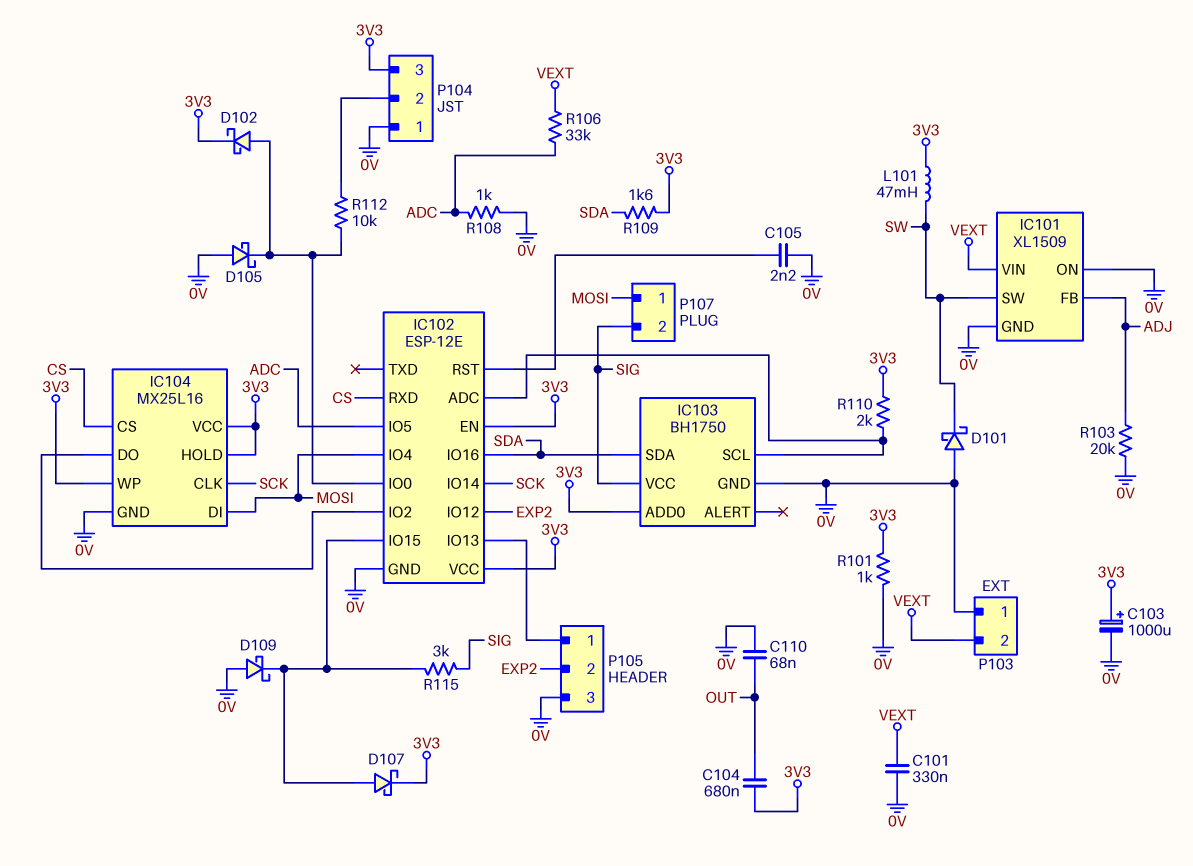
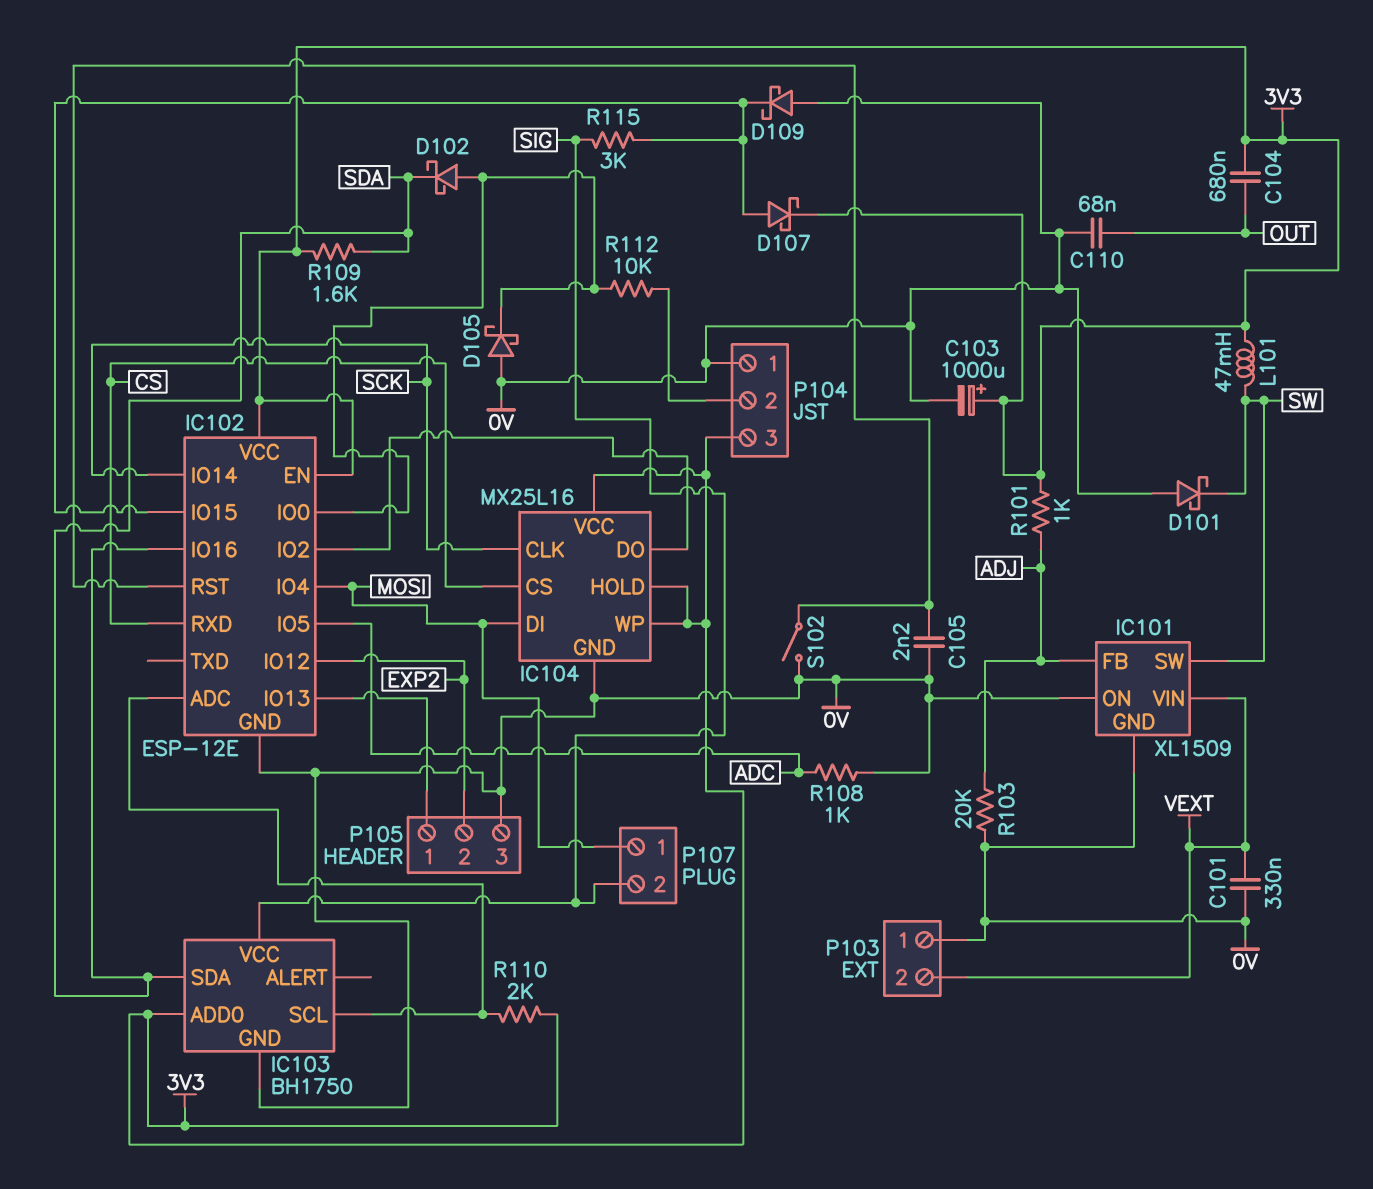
D102: schottky (A IC102/IO0, K 3V3) -> schottky (A IC102/IO0, K SDA)
R101: 1k (0V, 3V3) -> 1k (3V3, ADJ)
R106: 33k (ADC, VEXT) -> none
S102: none -> switch (0V, IC102/RST)

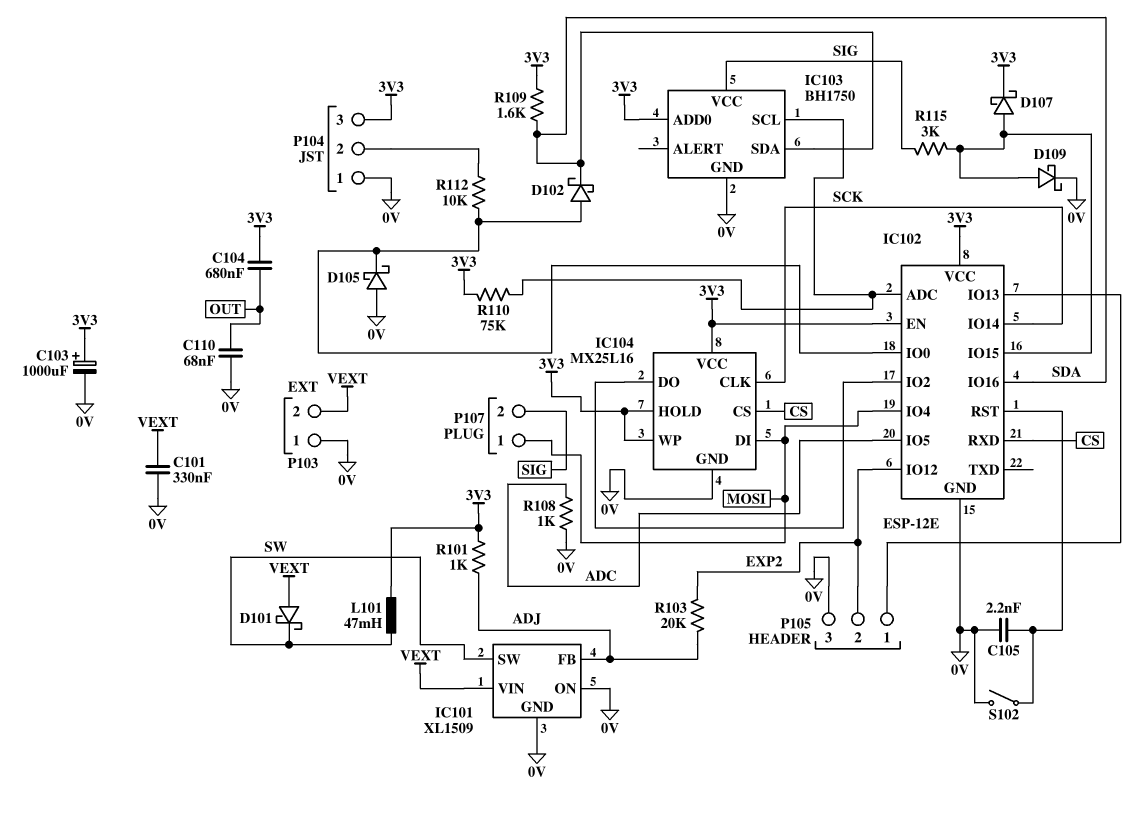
D101: schottky (A 0V, K SW) -> schottky (A VEXT, K SW)
D109: schottky (A 0V, K IC102/IO15) -> schottky (A IC102/IO15, K 0V)
R103: 20k (0V, ADJ) -> 20k (ADJ, EXP2)
R110: 2k (3V3, IC102/ADC) -> 75k (3V3, IC102/ADC)

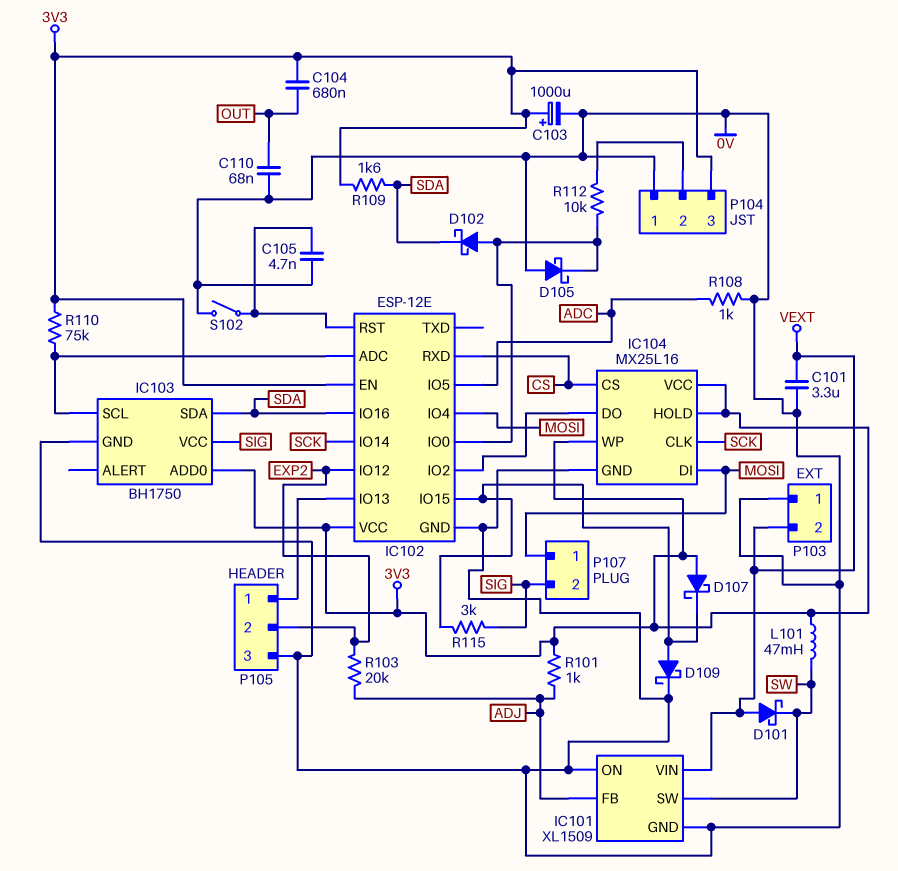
C101: 330nF (0V, VEXT) -> 3.3uF (0V, VEXT)
C105: 2.2nF (0V, IC102/RST) -> 4.7nF (0V, IC102/RST)
D107: schottky (A IC102/IO15, K 3V3) -> schottky (A 3V3, K IC102/IO15)

